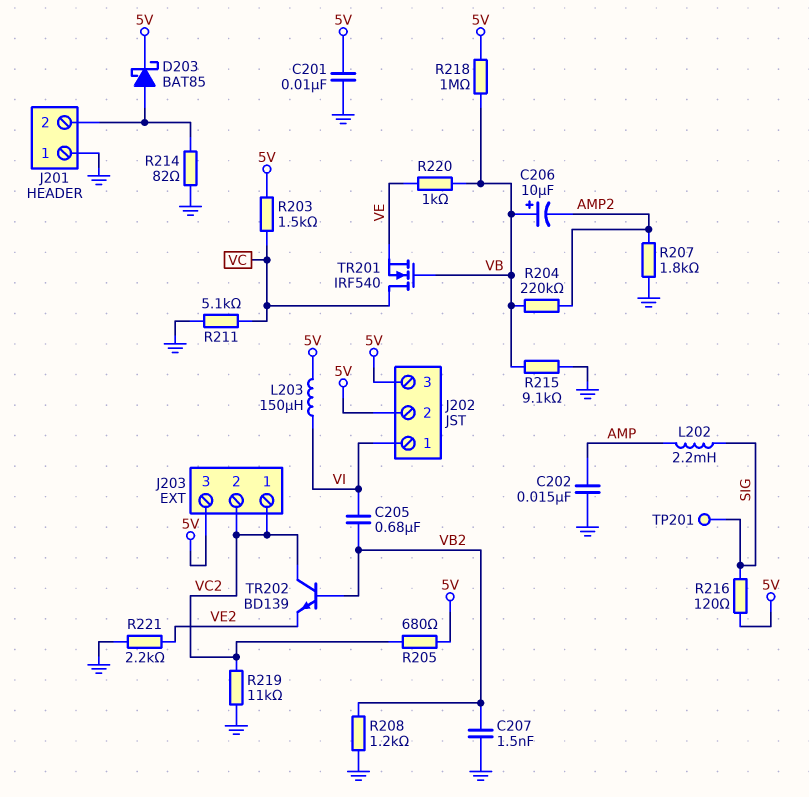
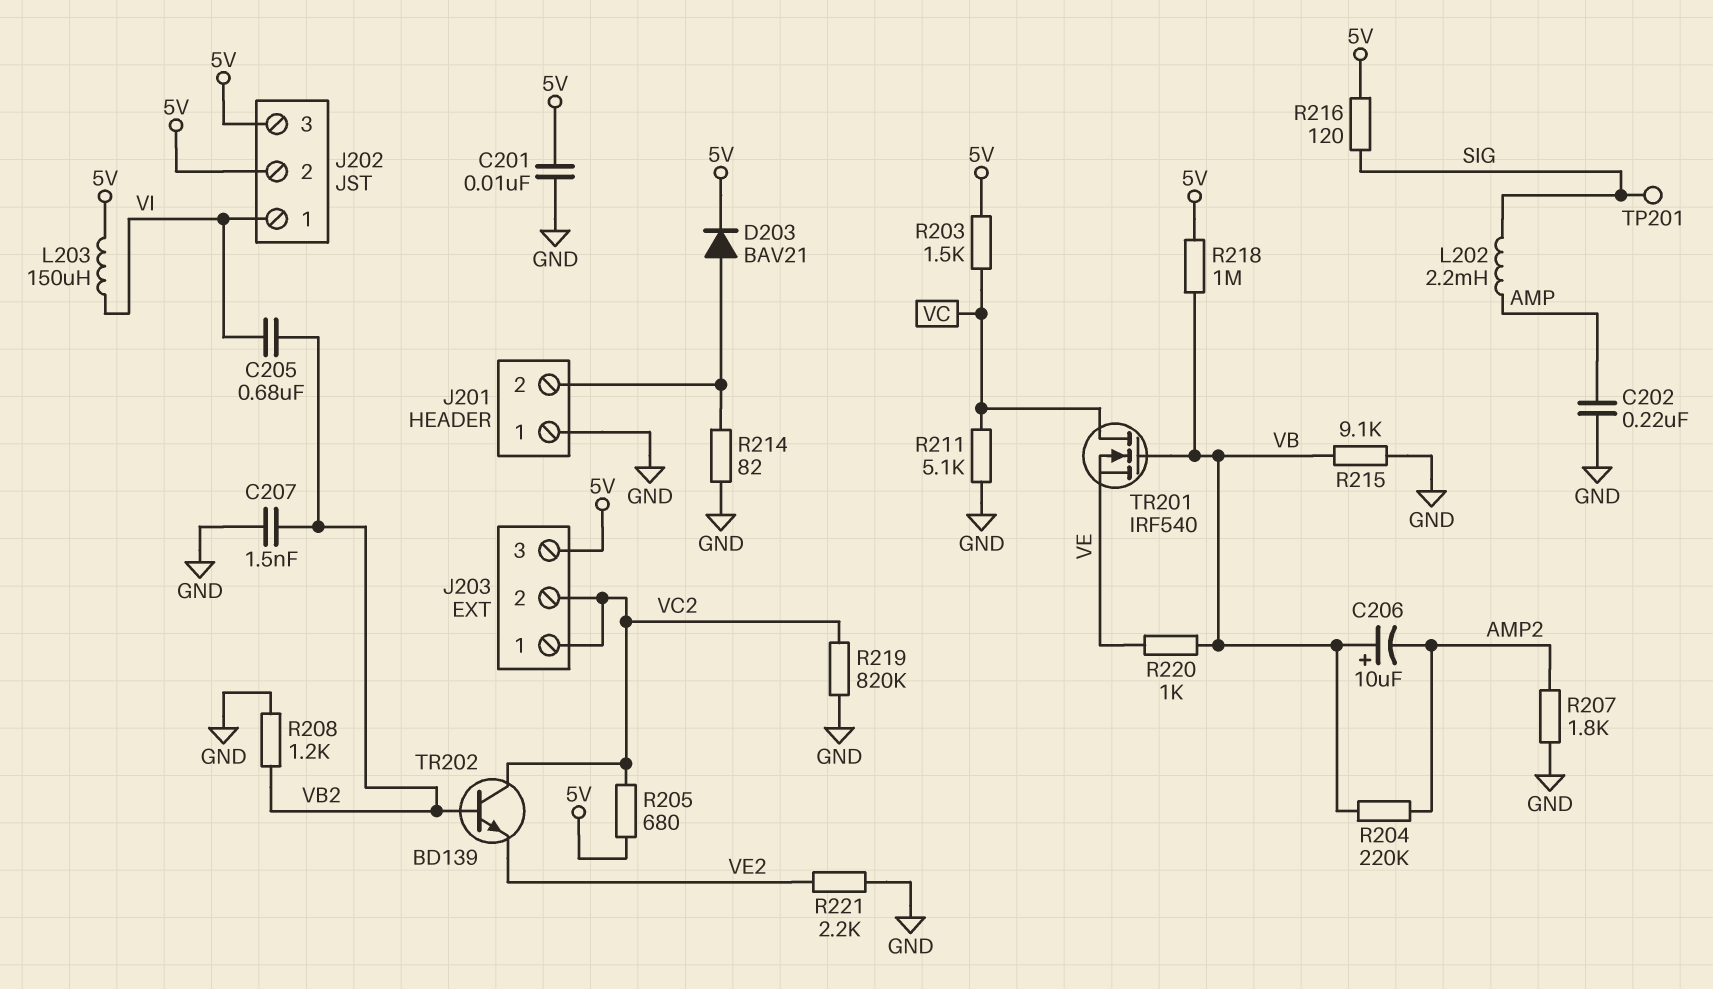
C202: 15nF (AMP, GND) -> 220nF (AMP, GND)
D203: schottky BAT85 (A J201/2, K 5V) -> diode BAV21 (A J201/2, K 5V)
R219: 11k (GND, VC2) -> 820k (GND, VC2)

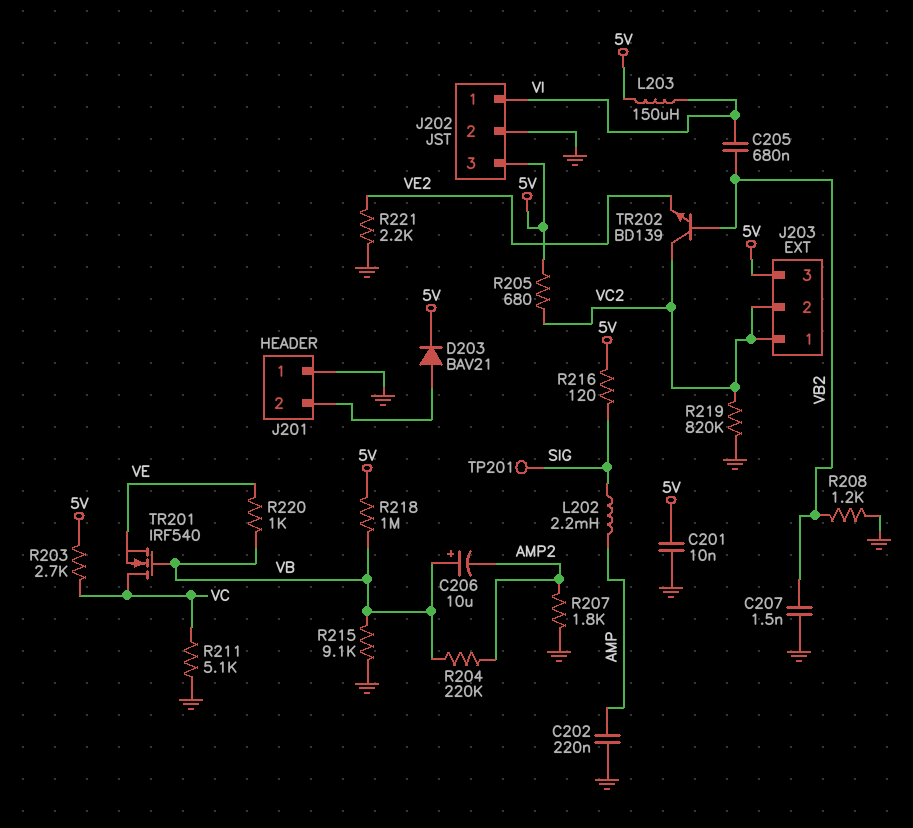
J202 pin 2: 5V -> GND
R203: 1.5k (5V, VC) -> 2.7k (5V, VC)
R214: 82 (GND, J201/2) -> none

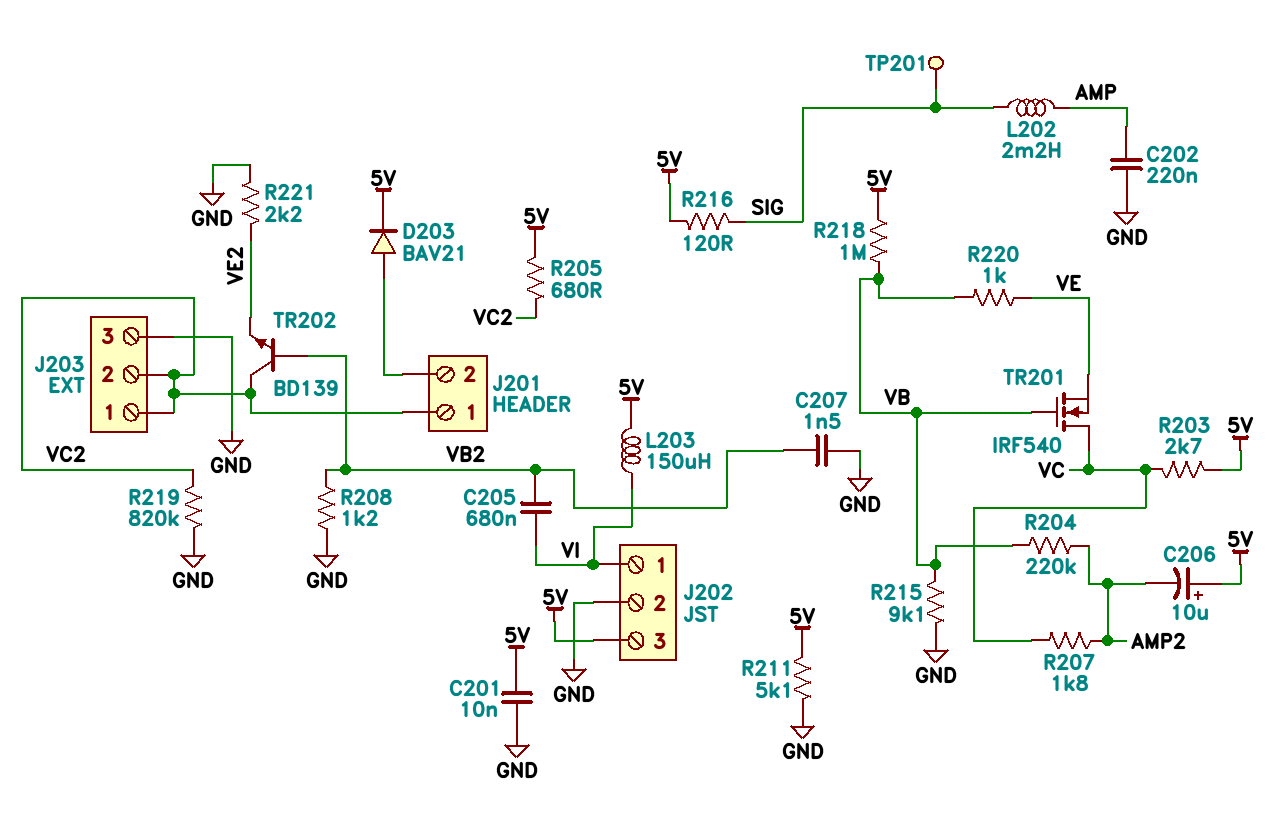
C206: 10uF (plus VB, minus AMP2) -> 10uF (plus 5V, minus AMP2)
J201 pin 1: GND -> VC2
J203 pin 3: 5V -> GND
R207: 1.8k (AMP2, GND) -> 1.8k (AMP2, VC)
R211: 5.1k (GND, VC) -> 5.1k (5V, GND)

